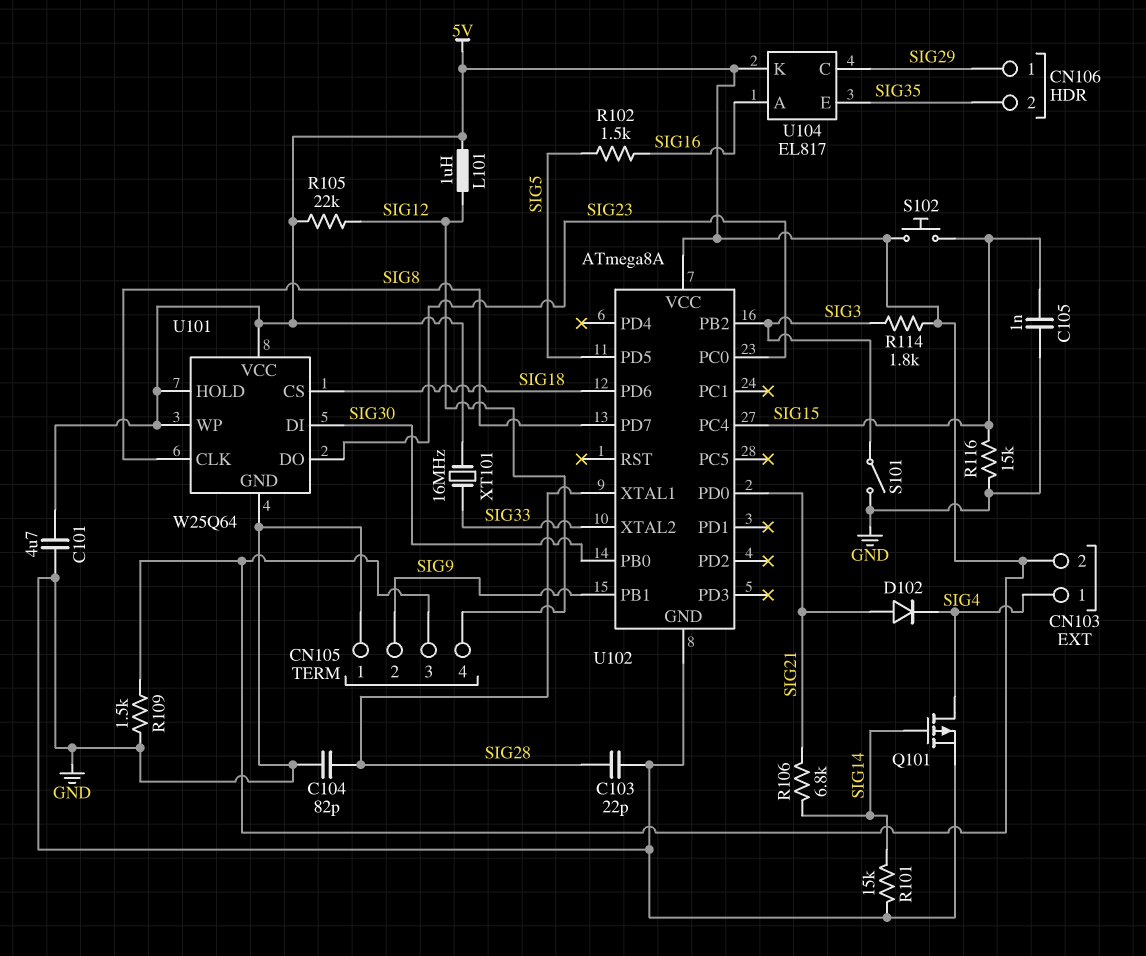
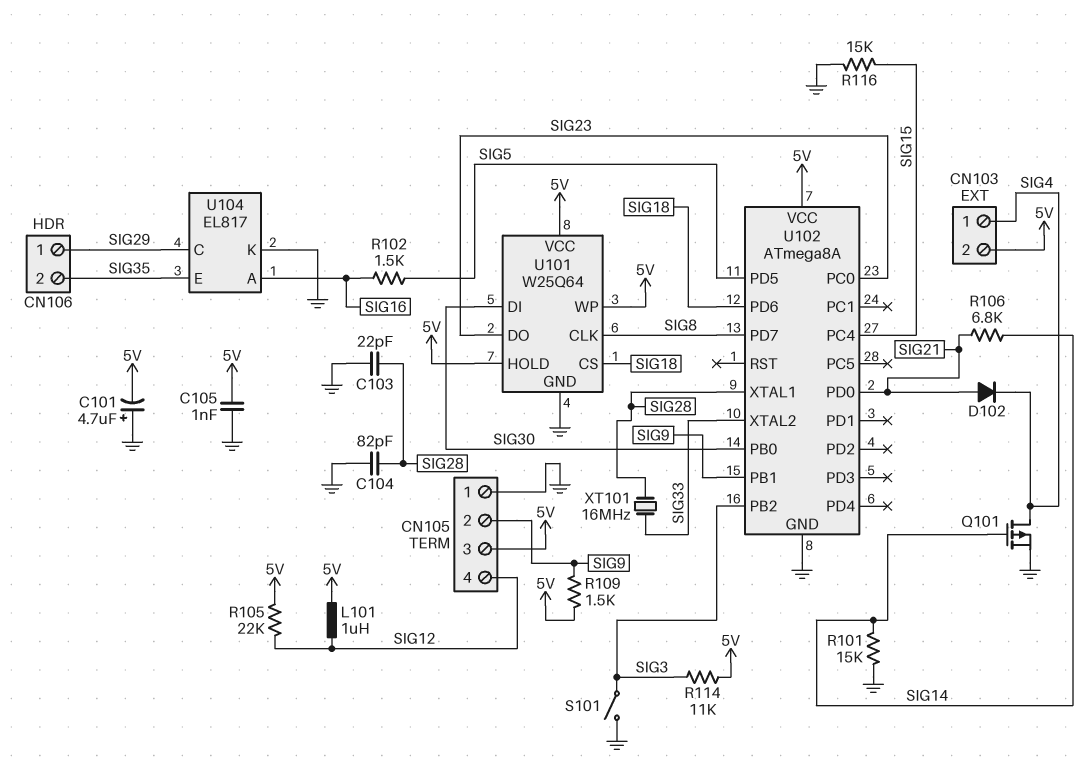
C101: 4.7uF (5V, GND) -> 4.7uF (plus GND, minus 5V)
C105: 1nF (GND, SIG15) -> 1nF (5V, GND)
R109: 1.5k (5V, GND) -> 1.5k (5V, SIG9)
R114: 1.8k (5V, SIG3) -> 11k (5V, SIG3)
S102: button (5V, SIG15) -> none
U104 pin K: 5V -> GND
XT101: 16MHz (5V, SIG33) -> 16MHz (SIG28, SIG33)

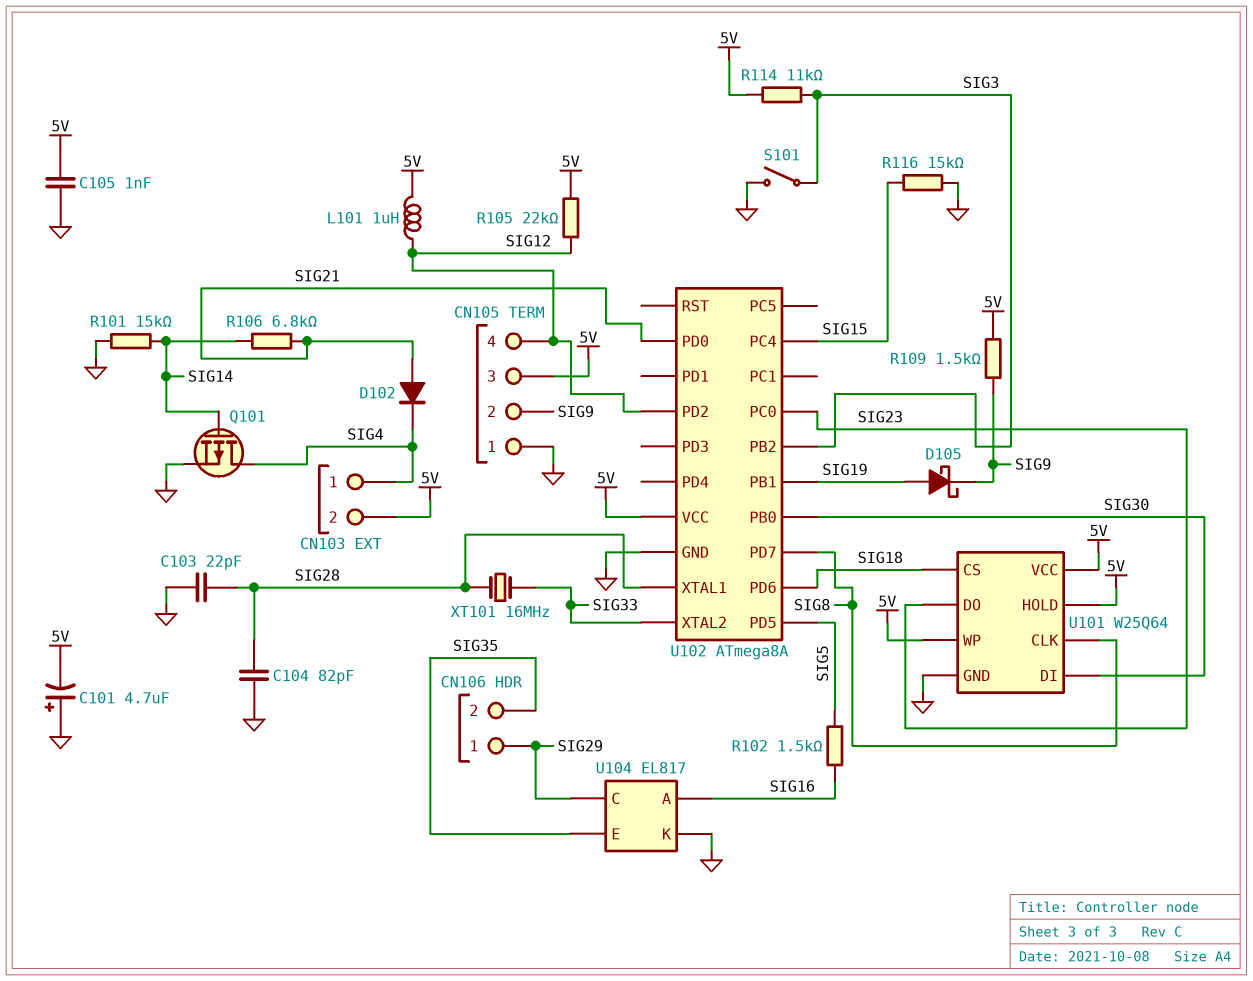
D105: none -> schottky (A SIG19, K SIG9)
U102 pin PB1: SIG9 -> SIG19
U102 pin PD2: none -> SIG12

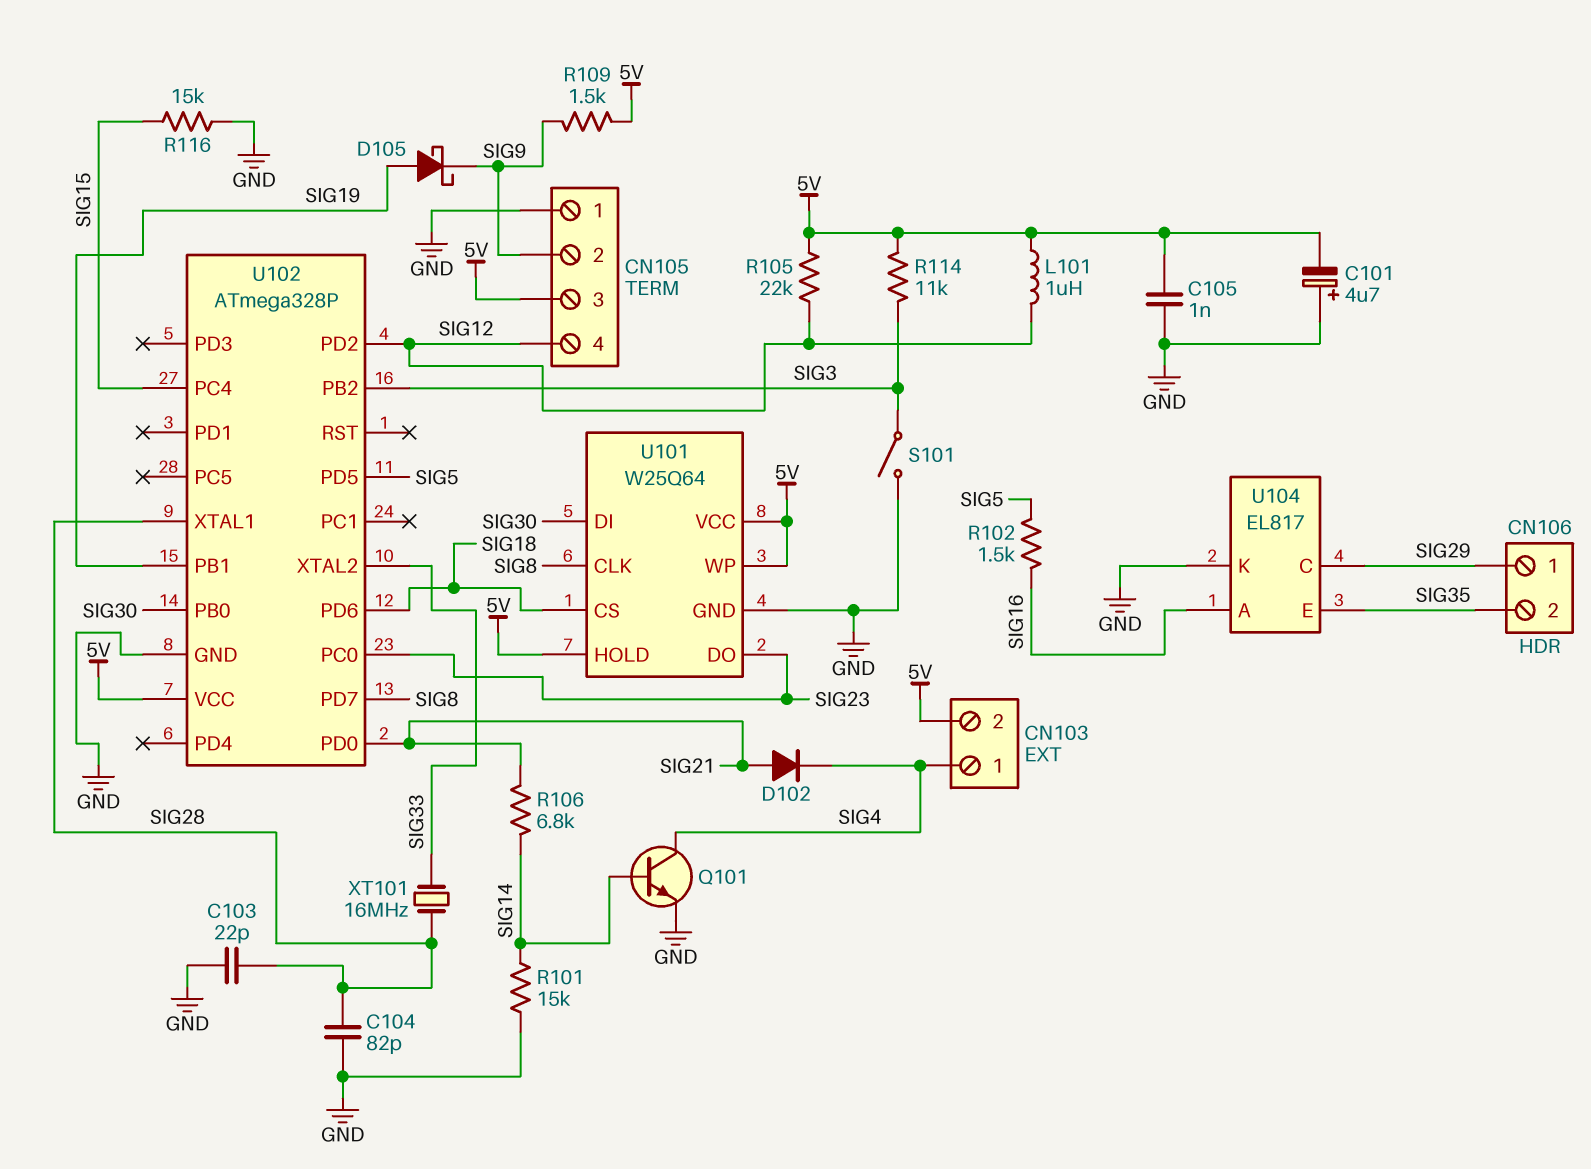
Q101: PMOS (G SIG14, D SIG4, S GND) -> NPN (B SIG14, C SIG4, E GND)
U102: ATmega8A -> ATmega328P

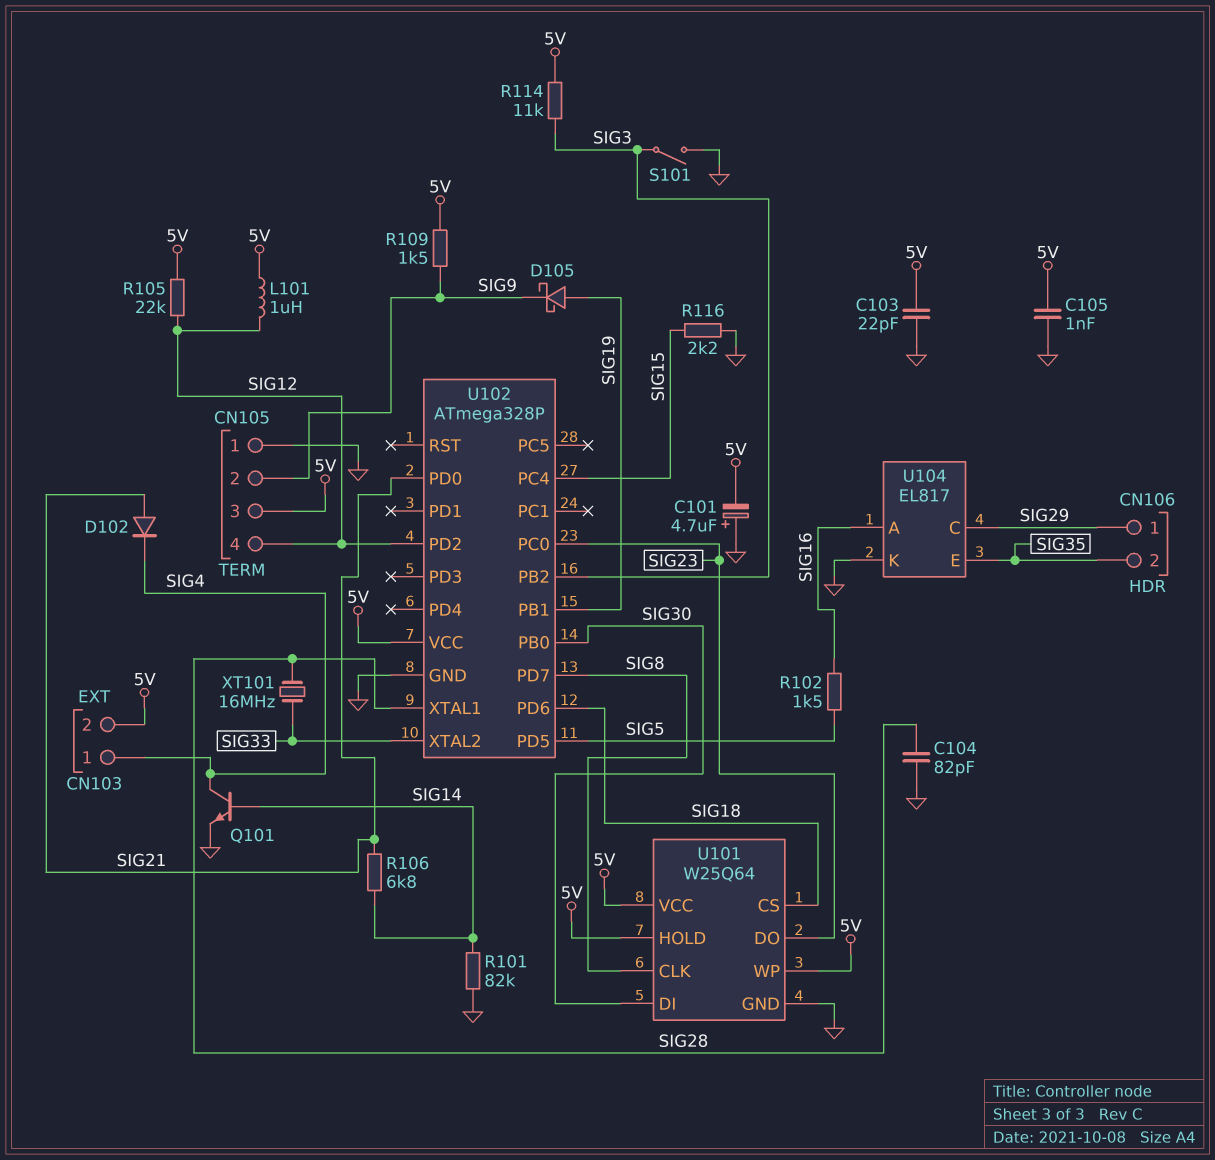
C103: 22pF (GND, SIG28) -> 22pF (5V, GND)
R101: 15k (GND, SIG14) -> 82k (GND, SIG14)
R116: 15k (GND, SIG15) -> 2.2k (GND, SIG15)

